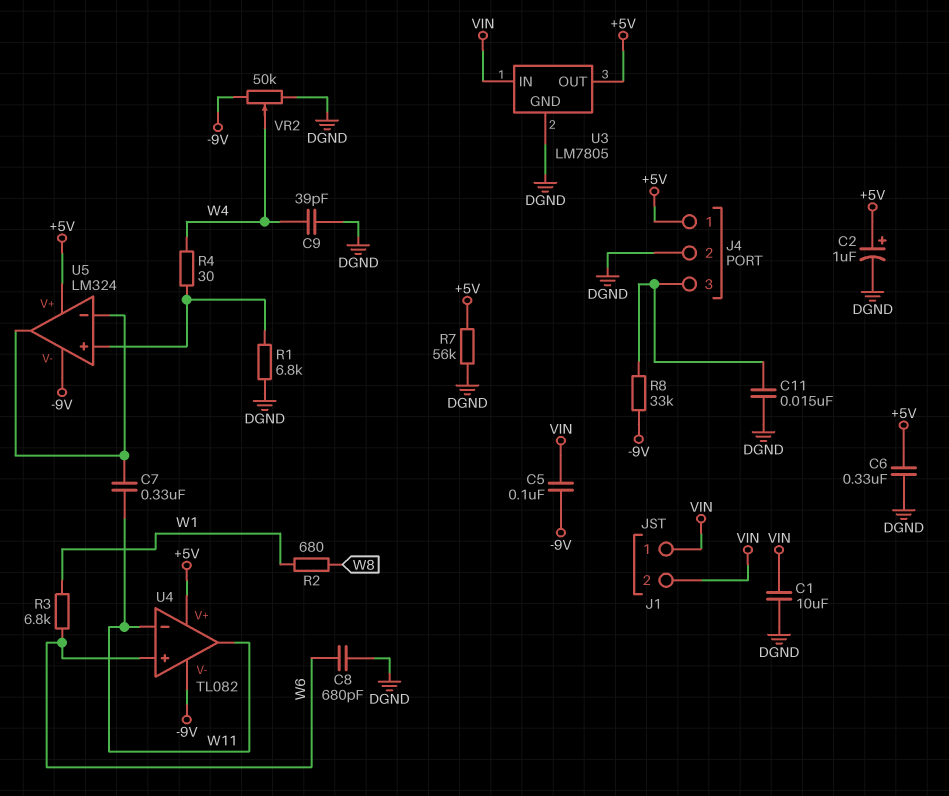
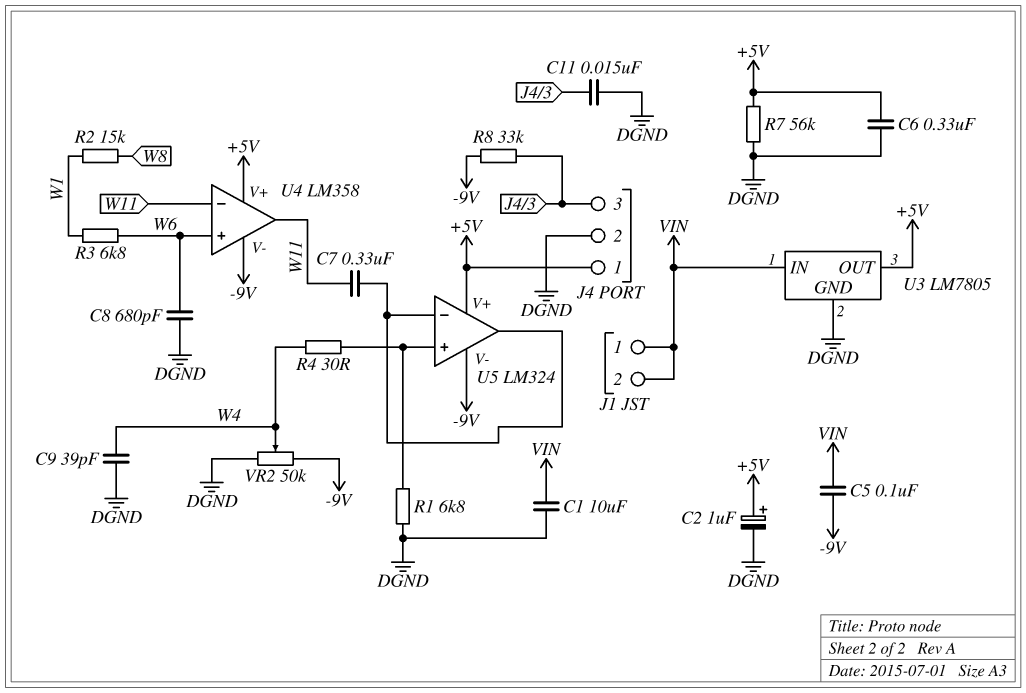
R2: 680 (W1, W8) -> 15k (W1, W8)
U4: TL082 -> LM358

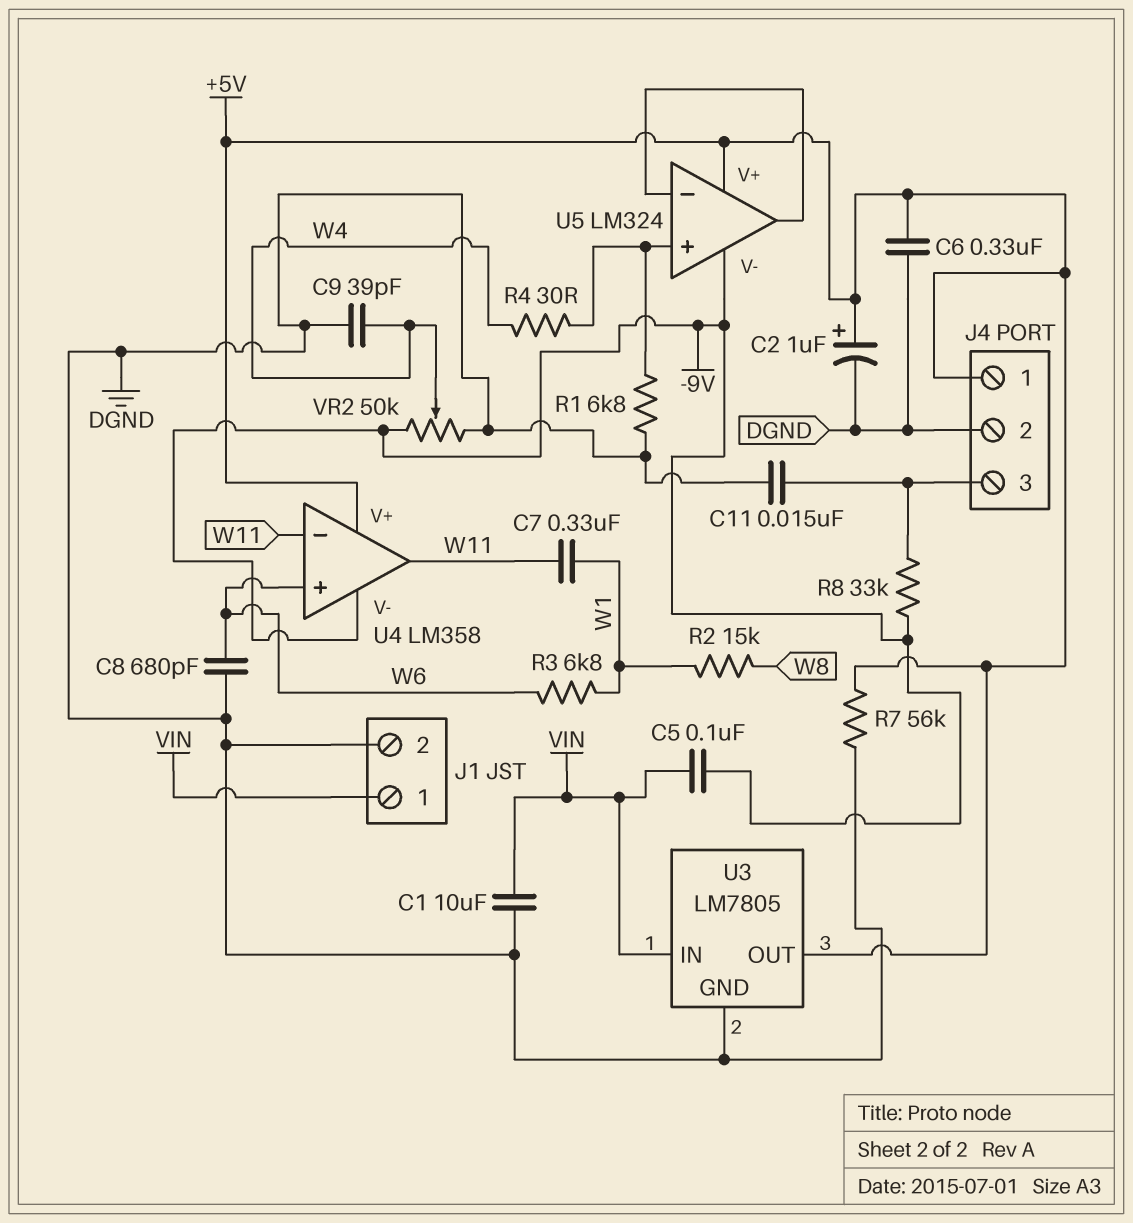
C7: 330nF (U5/in-, W11) -> 330nF (W1, W11)
J1 pin 2: VIN -> DGND

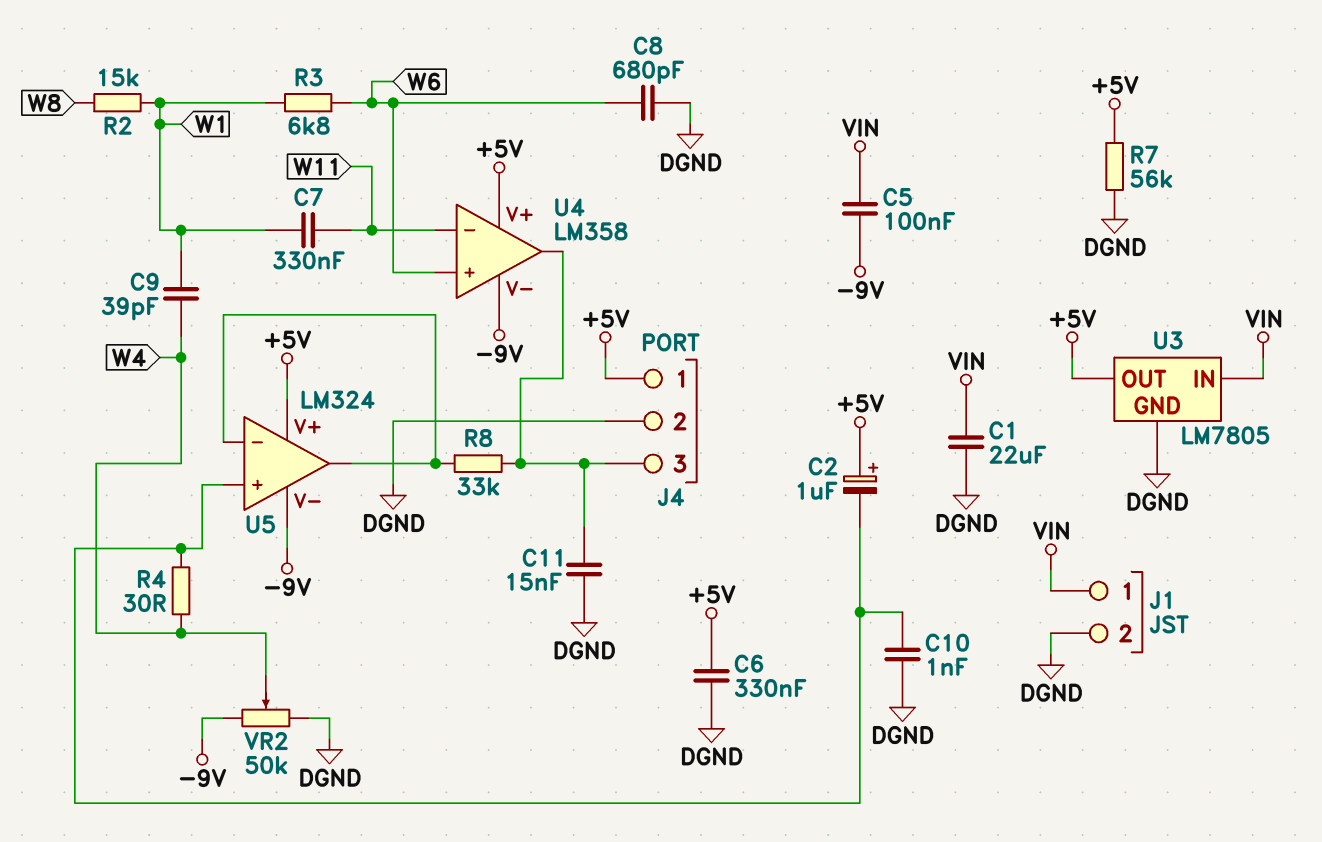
C1: 10uF (DGND, VIN) -> 22uF (DGND, VIN)
C2: 1uF (plus +5V, minus DGND) -> 1uF (plus +5V, minus U5/in+)
C9: 39pF (DGND, W4) -> 39pF (W1, W4)
C10: none -> 1nF (DGND, U5/in+)
R1: 6.8k (DGND, U5/in+) -> none
R8: 33k (-9V, J4/3) -> 33k (J4/3, U5/in-)
U4 pin out: W11 -> J4/3

